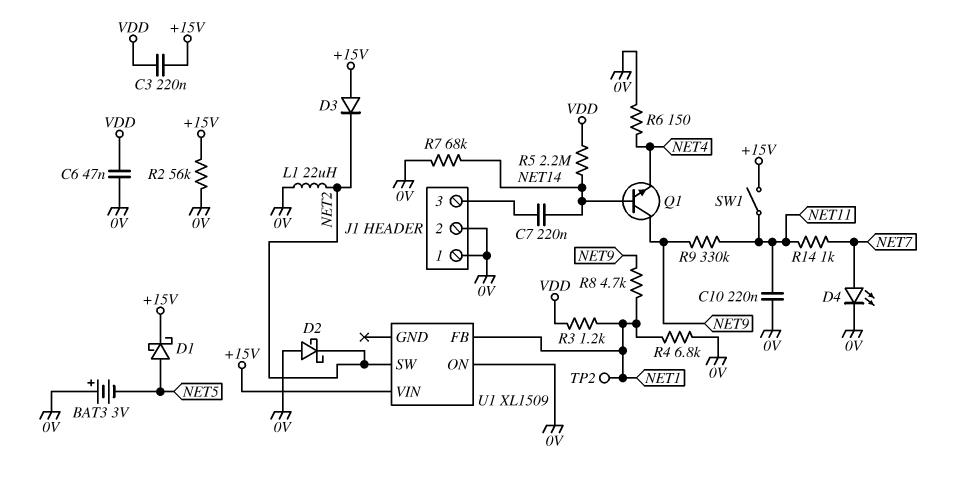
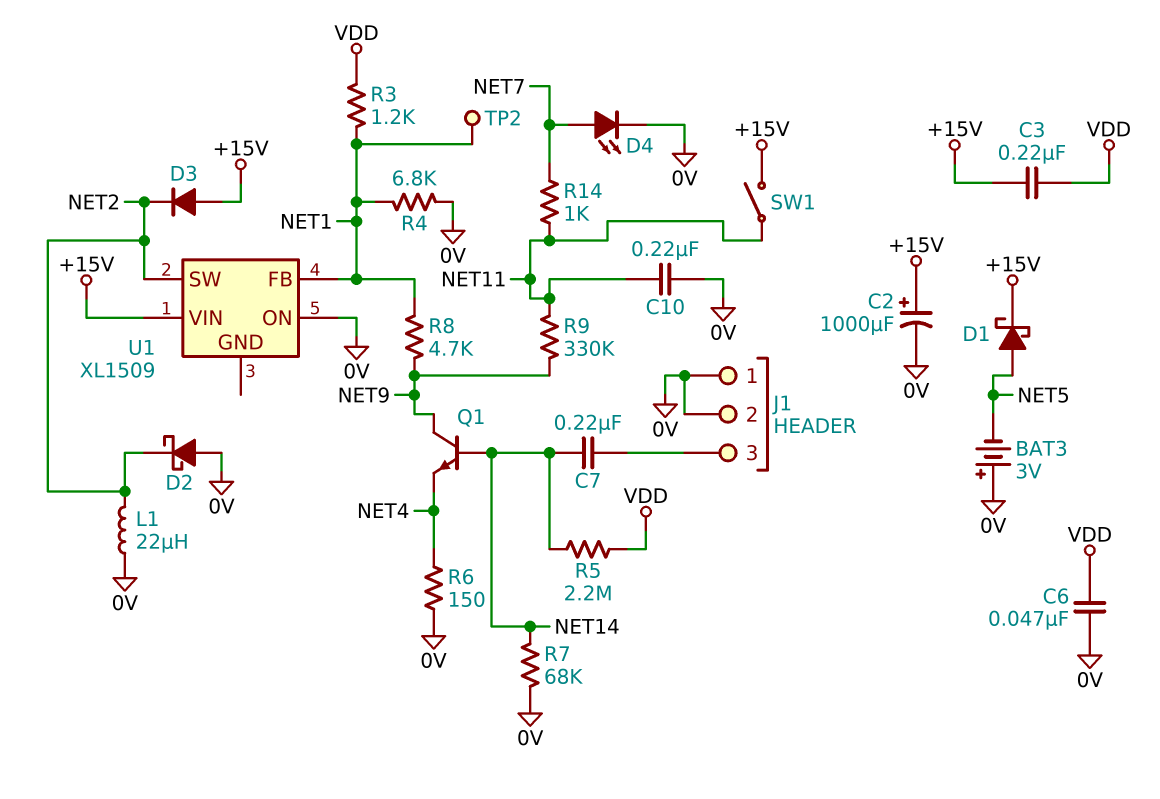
C2: none -> 1000uF (plus +15V, minus 0V)
R2: 56k (+15V, 0V) -> none

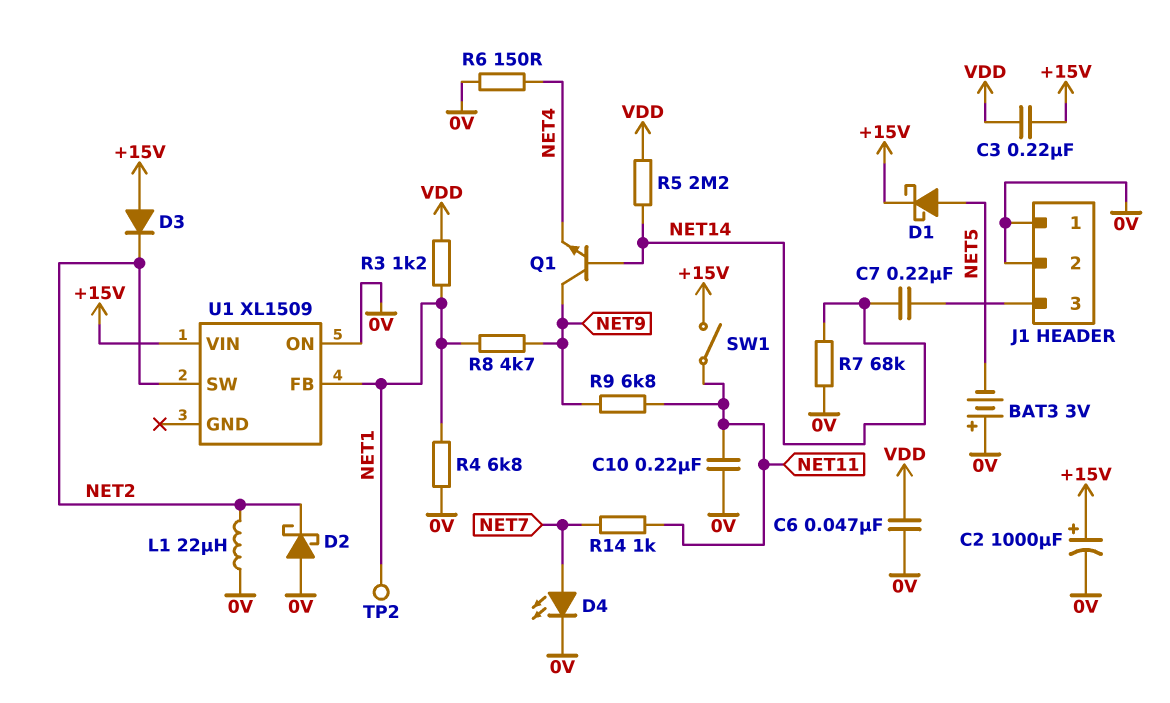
R9: 330k (NET9, NET11) -> 6.8k (NET9, NET11)

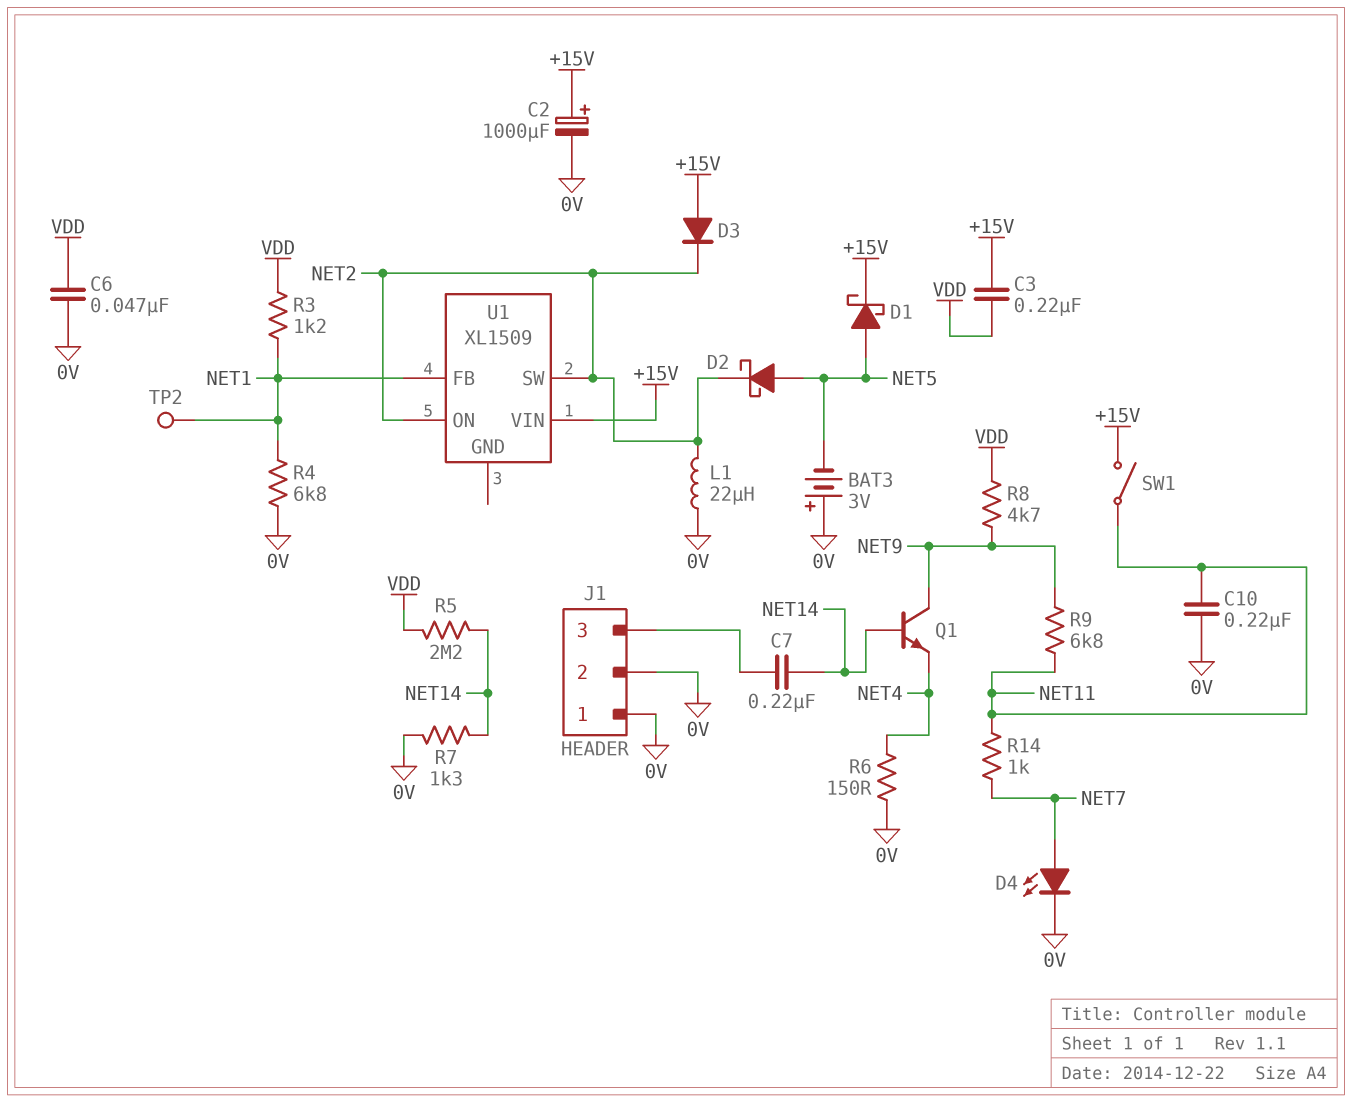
D2: schottky (A 0V, K NET2) -> schottky (A NET5, K NET2)
R7: 68k (0V, NET14) -> 1.3k (0V, NET14)
R8: 4.7k (NET1, NET9) -> 4.7k (NET9, VDD)
U1 pin ON: 0V -> NET2

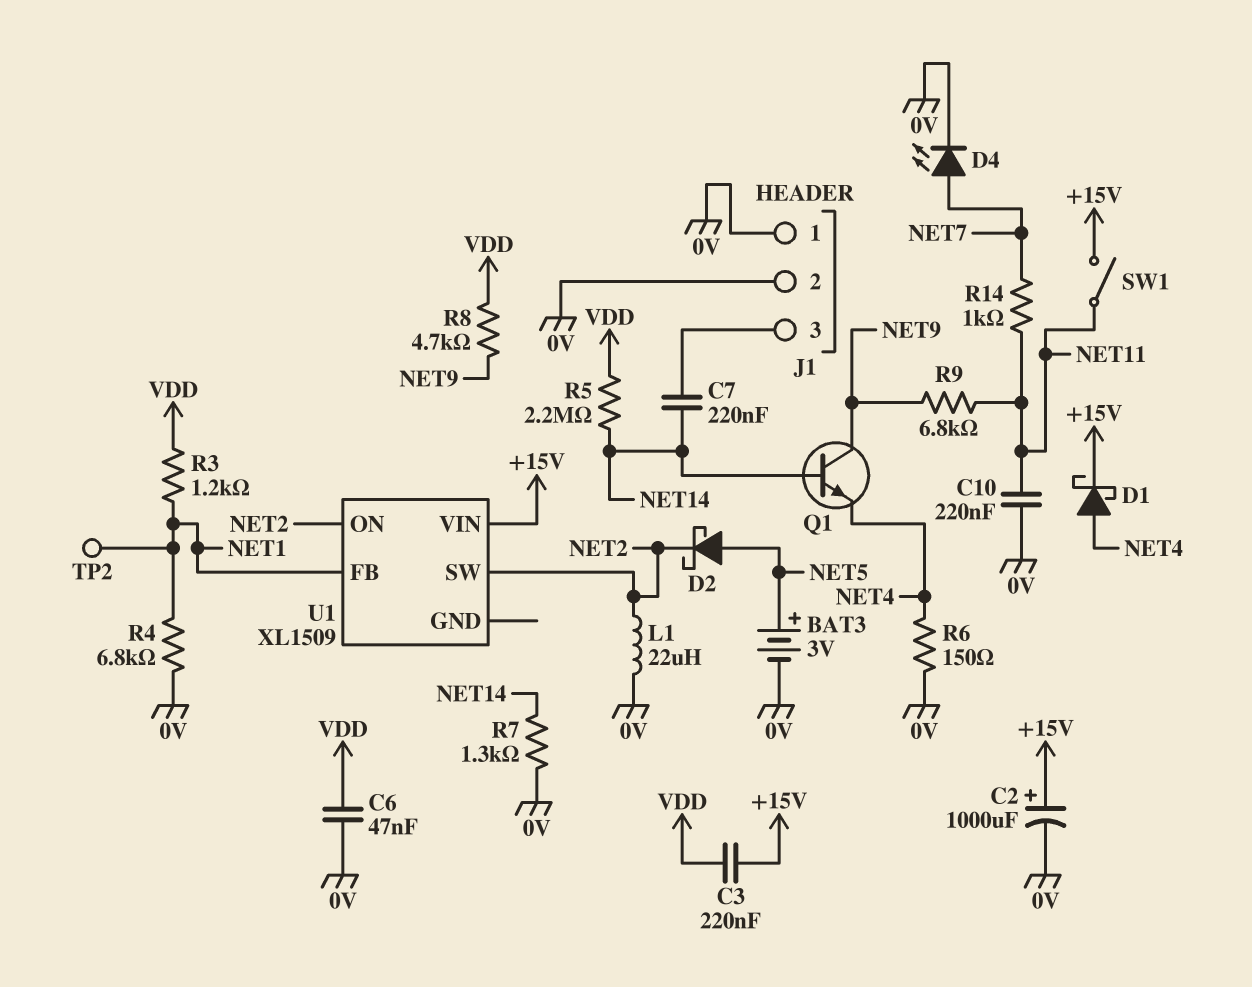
BAT3: 3V (plus 0V, minus NET5) -> 3V (plus NET5, minus 0V)
D1: schottky (A NET5, K +15V) -> schottky (A NET4, K +15V)
D3: diode (A +15V, K NET2) -> none

